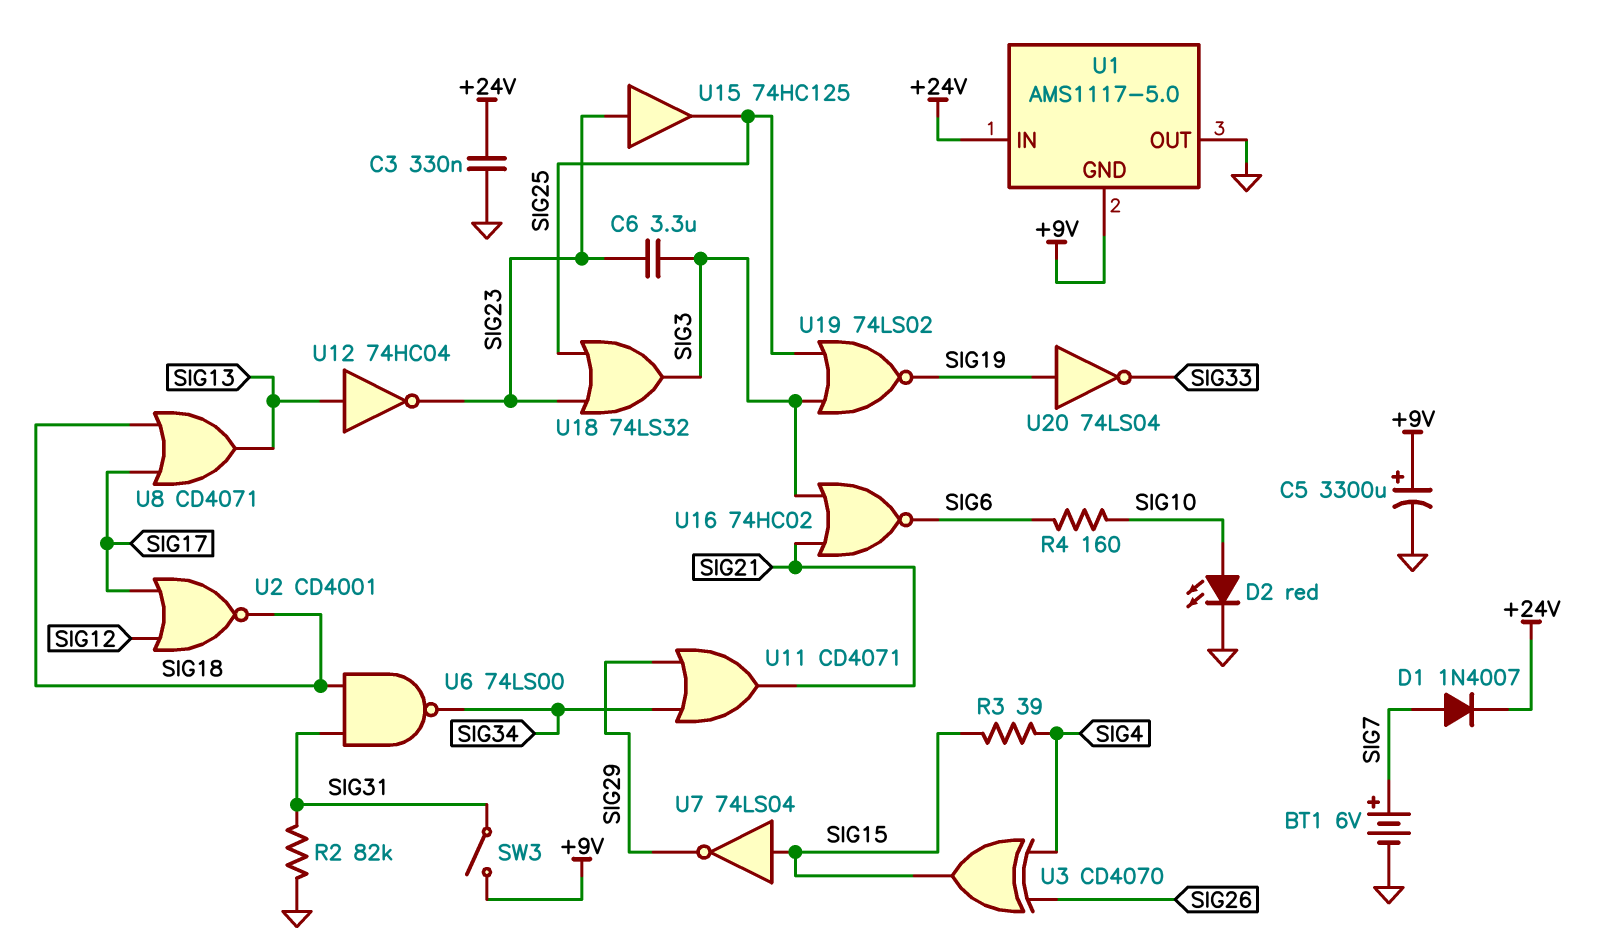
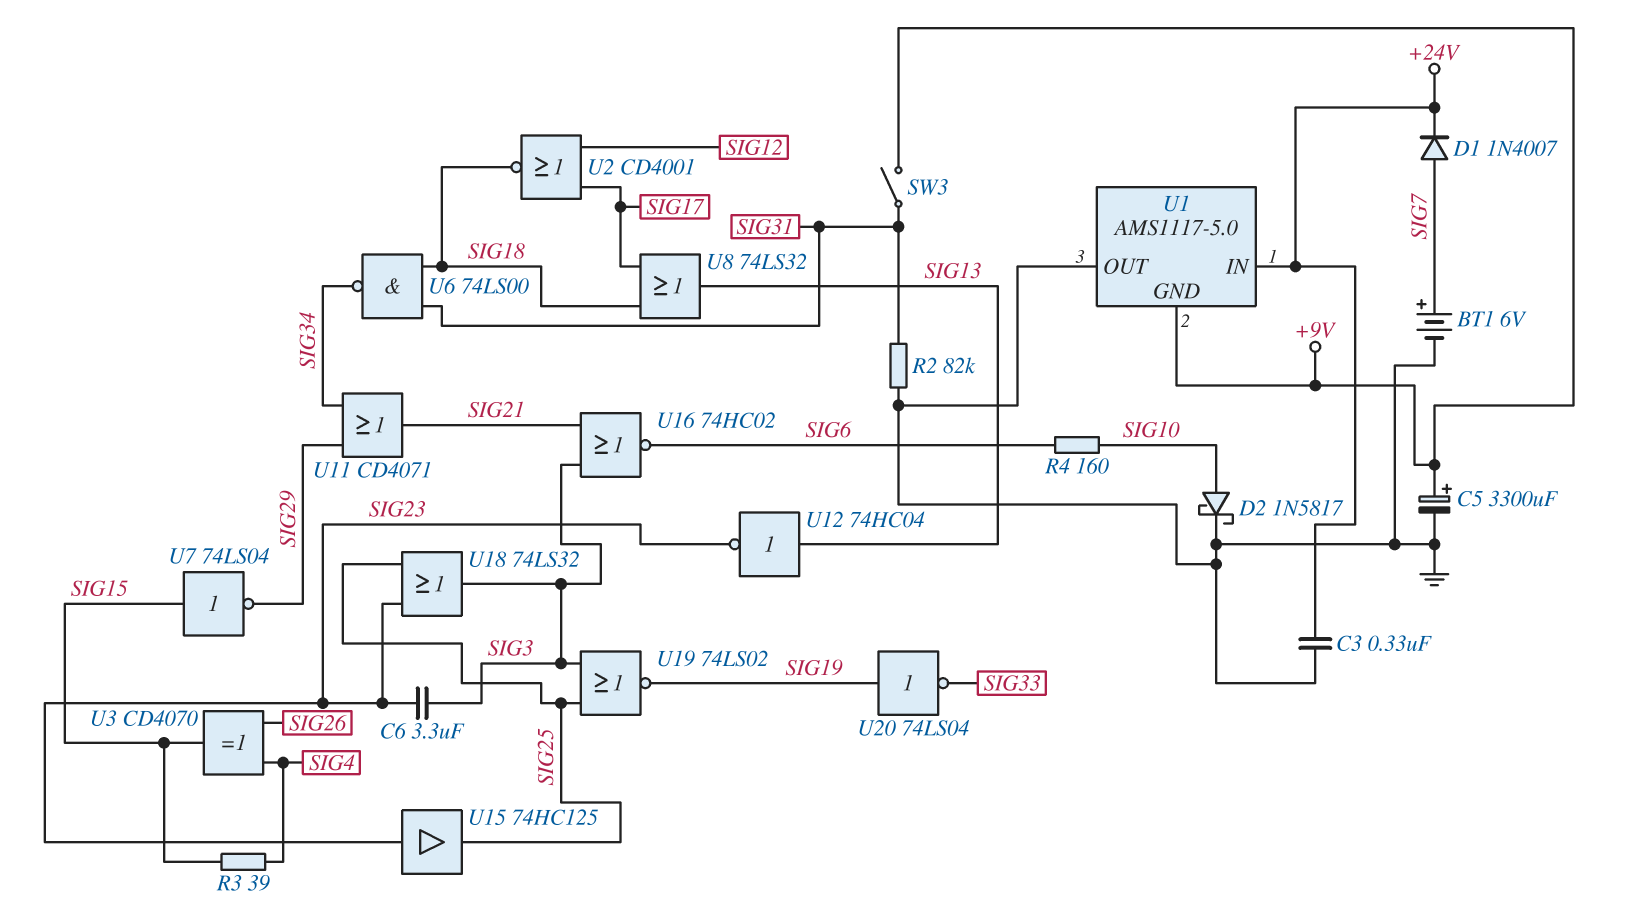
D2: LED red (A SIG10, K GND) -> schottky 1N5817 (A SIG10, K GND)
U8: OR CD4071 (in SIG17, in SIG18, out SIG13) -> OR 74LS32 (in SIG17, in SIG18, out SIG13)

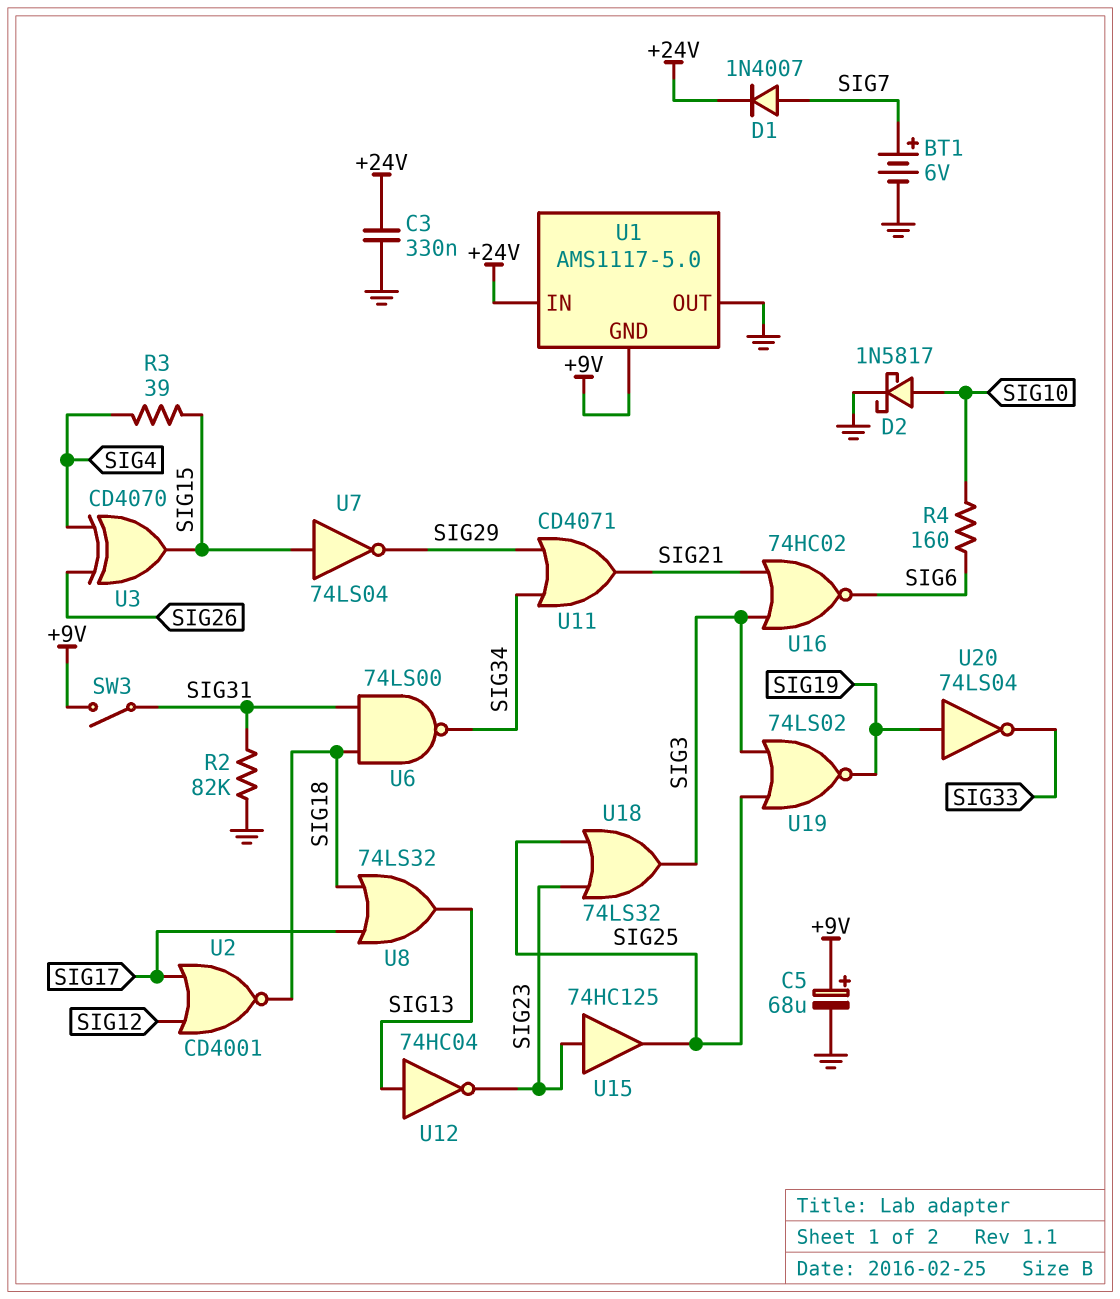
C5: 3300uF (plus +9V, minus GND) -> 68uF (plus +9V, minus GND)
C6: 3.3uF (SIG3, SIG23) -> none

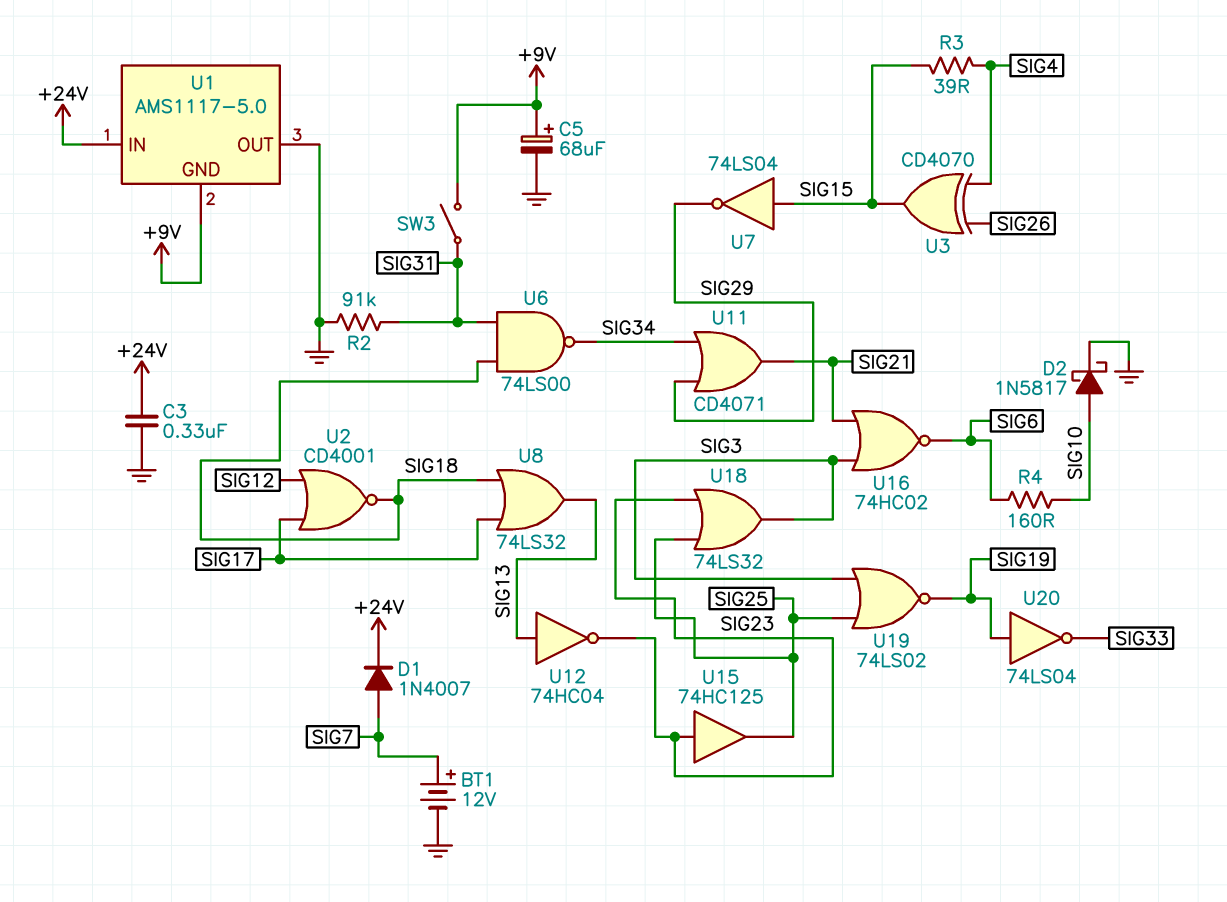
BT1: 6V (plus SIG7, minus GND) -> 12V (plus SIG7, minus GND)
R2: 82k (GND, SIG31) -> 91k (GND, SIG31)

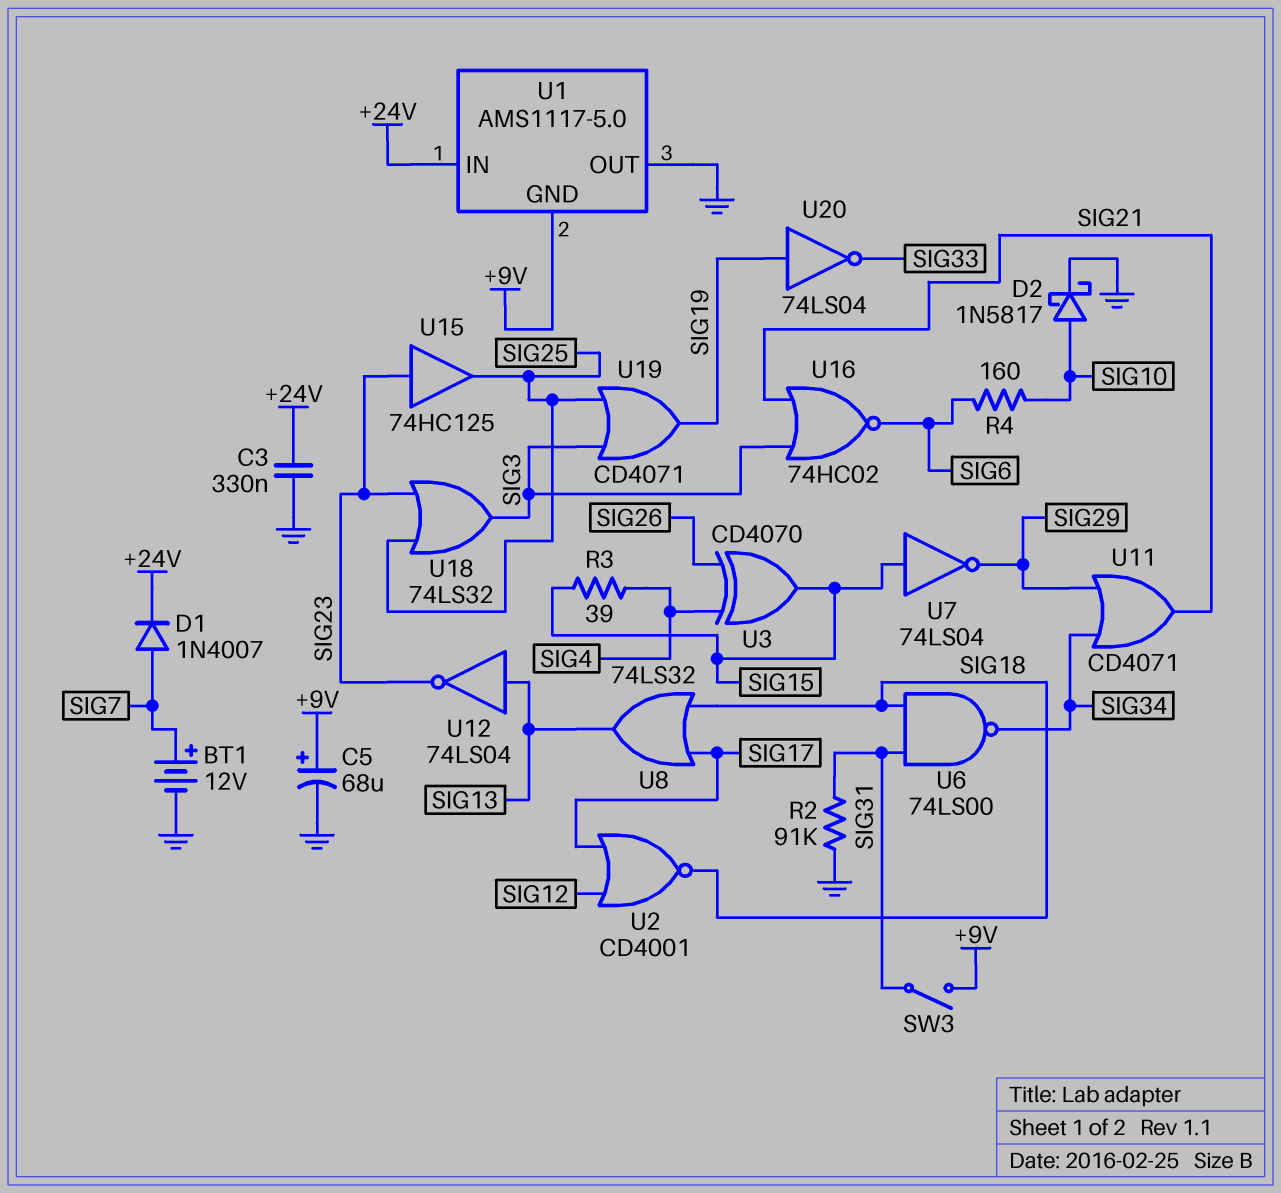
U12: NOT 74HC04 (in SIG13, out SIG23) -> NOT 74LS04 (in SIG13, out SIG23)
U19: NOR 74LS02 (in SIG3, in SIG25, out SIG19) -> OR CD4071 (in SIG3, in SIG25, out SIG19)

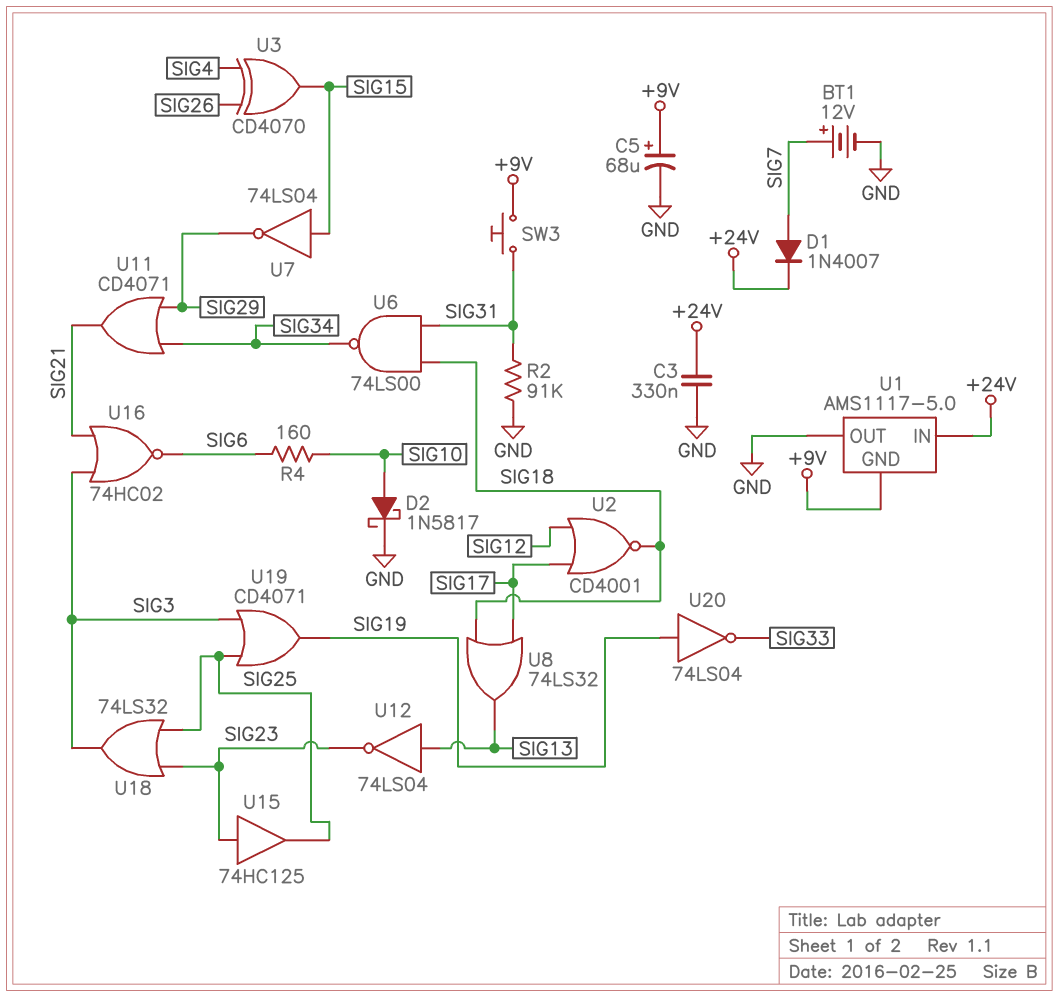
R3: 39 (SIG4, SIG15) -> none
SW3: switch (+9V, SIG31) -> button (+9V, SIG31)

